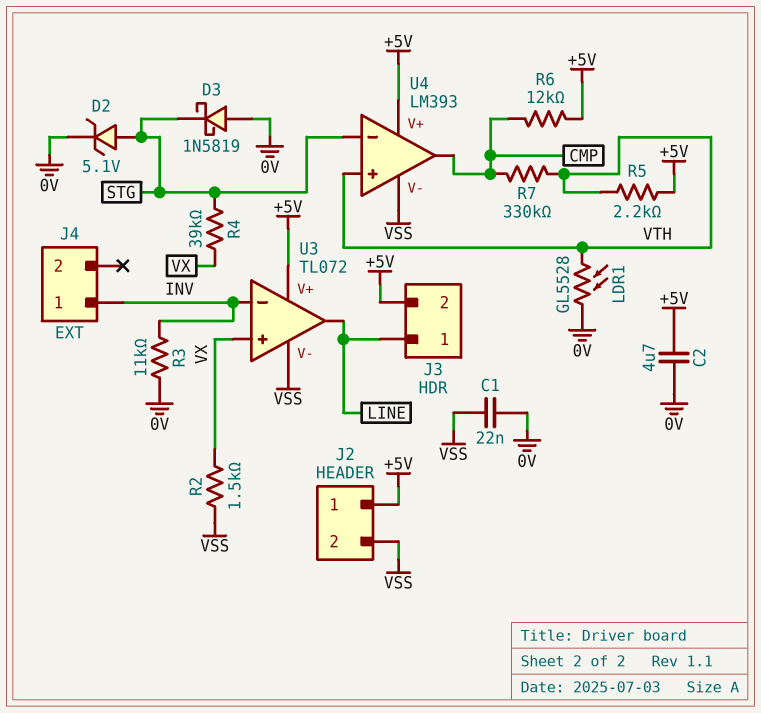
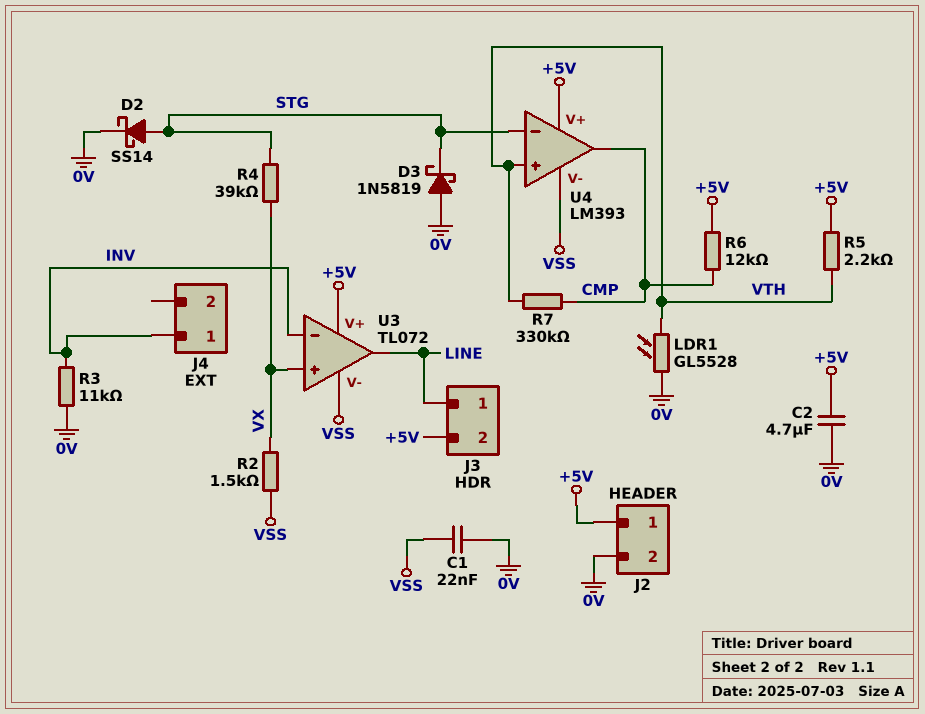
D2: zener 5.1V (A STG, K 0V) -> schottky SS14 (A STG, K 0V)
J2 pin 2: VSS -> 0V

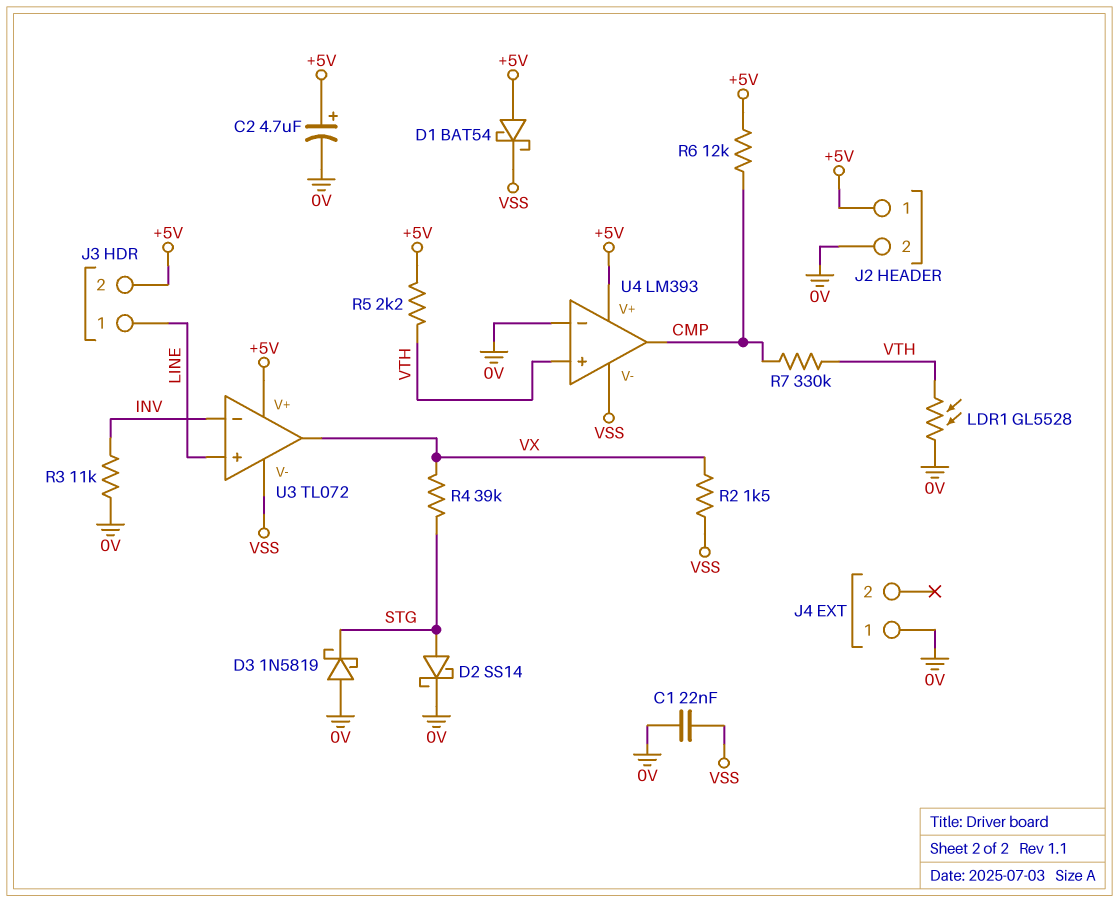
C2: 4.7uF (+5V, 0V) -> 4.7uF (plus +5V, minus 0V)
D1: none -> schottky BAT54 (A +5V, K VSS)
J4 pin 1: INV -> 0V
U3 pin in+: VX -> LINE
U3 pin out: LINE -> VX
U4 pin in-: STG -> 0V

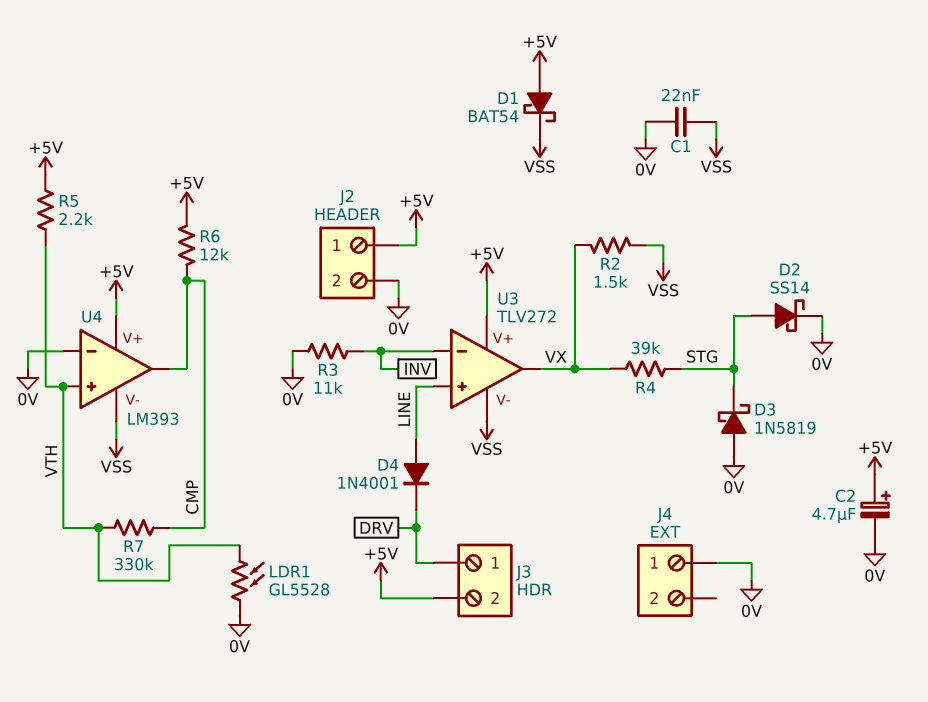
D4: none -> diode 1N4001 (A LINE, K DRV)
J3 pin 1: LINE -> DRV
U3: TL072 -> TLV272

